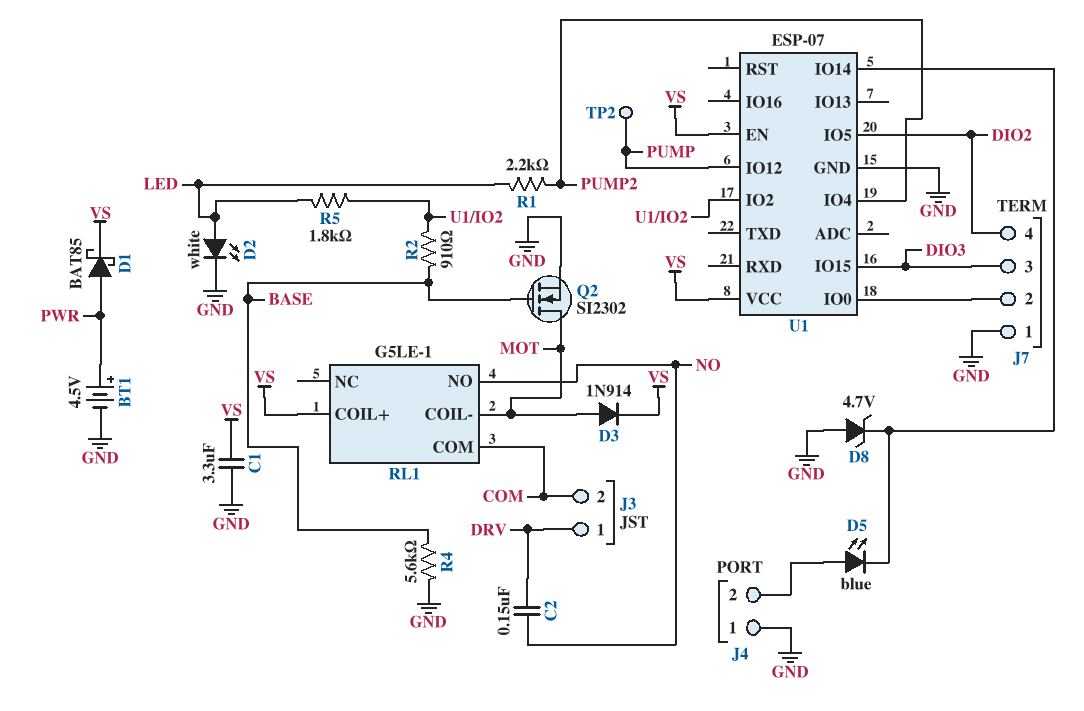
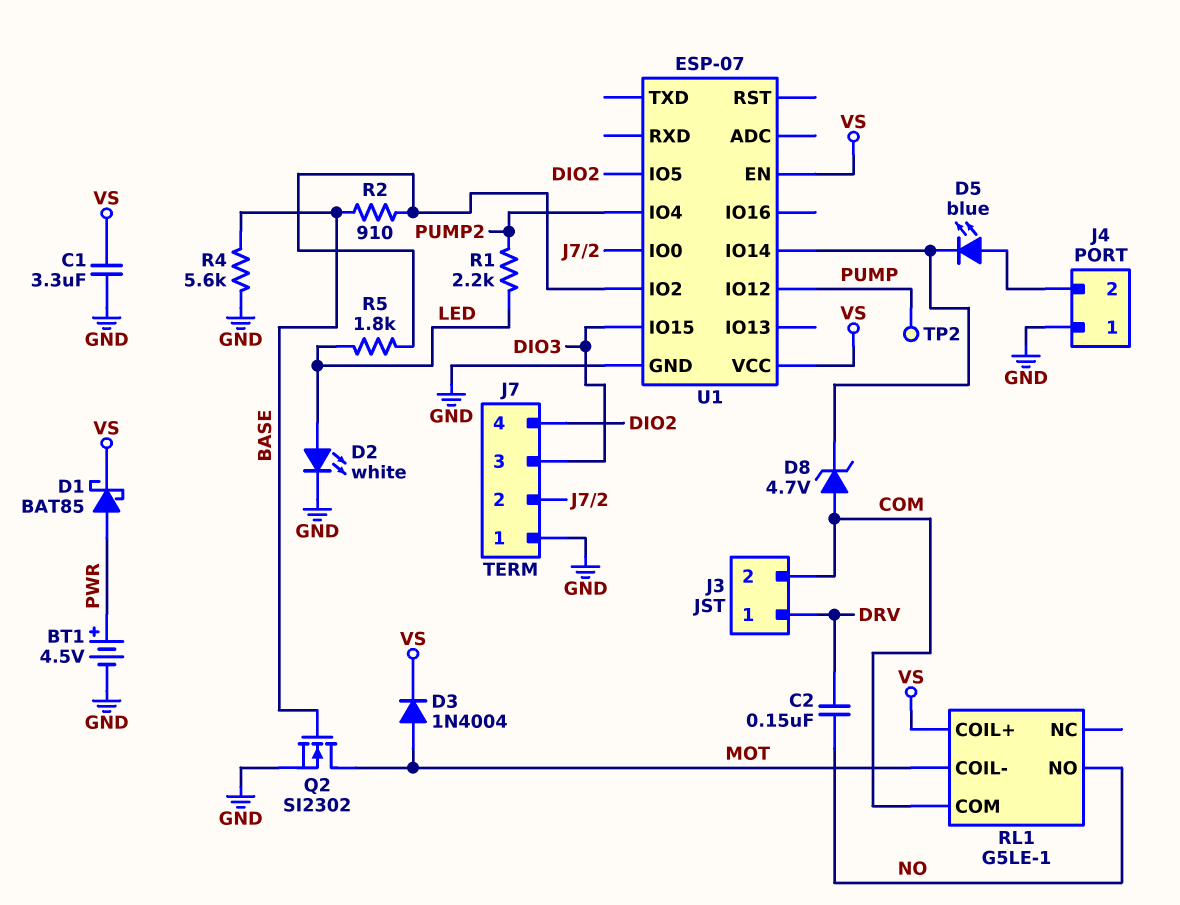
D3: diode 1N914 (A MOT, K VS) -> diode 1N4004 (A MOT, K VS)
D8: zener 4.7V (A GND, K U1/IO14) -> zener 4.7V (A COM, K U1/IO14)

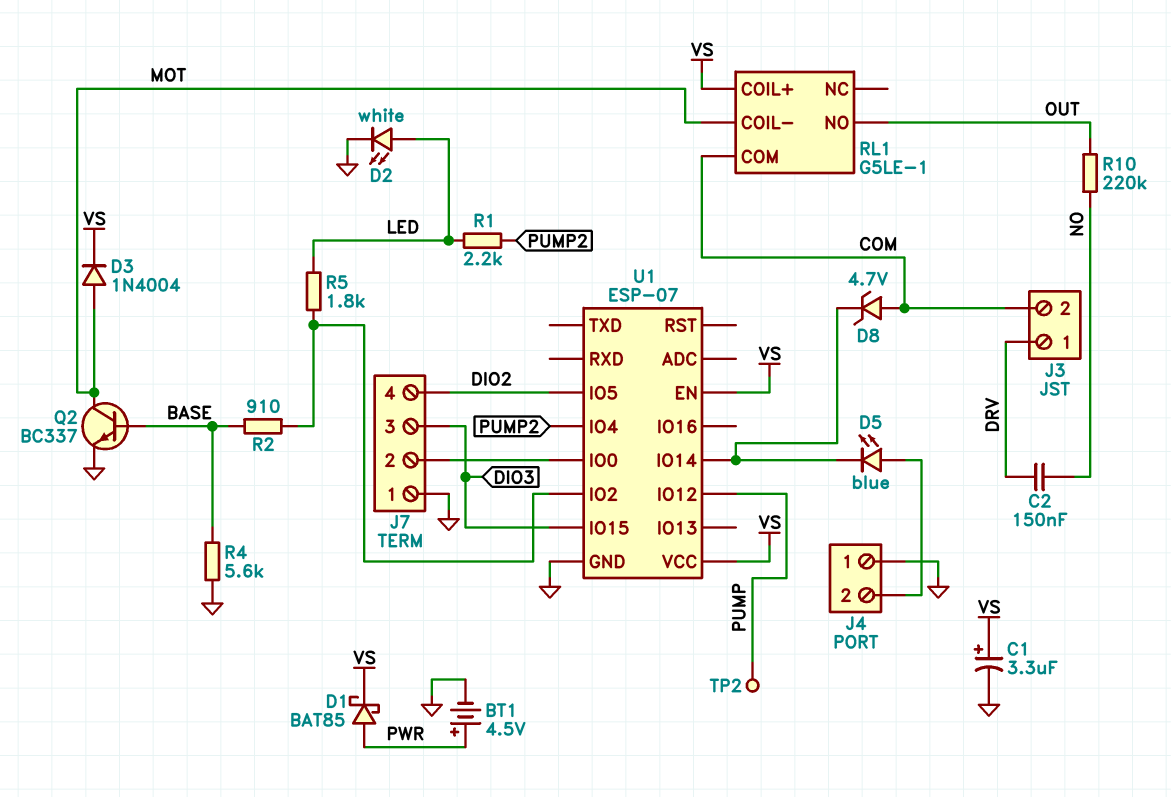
C1: 3.3uF (GND, VS) -> 3.3uF (plus VS, minus GND)
Q2: NMOS SI2302 (G BASE, D MOT, S GND) -> NPN BC337 (B BASE, C MOT, E GND)
R10: none -> 220k (NO, OUT)
RL1 pin NO: NO -> OUT

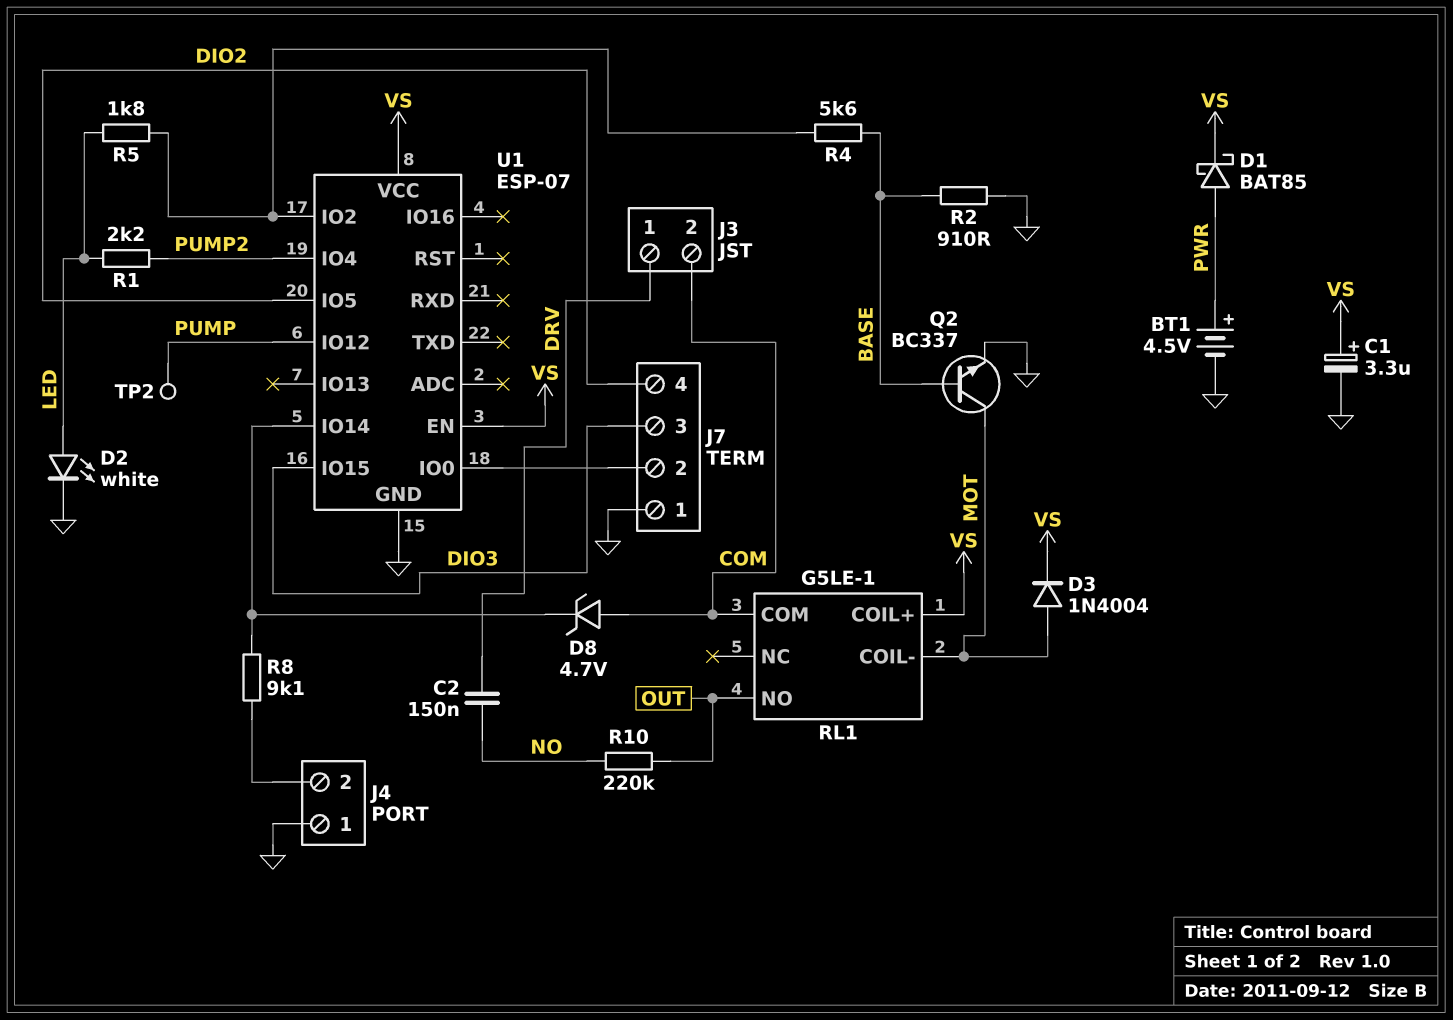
D5: LED blue (A J4/2, K U1/IO14) -> none
R2: 910 (BASE, U1/IO2) -> 910 (BASE, GND)
R4: 5.6k (BASE, GND) -> 5.6k (BASE, U1/IO2)
R8: none -> 9.1k (J4/2, U1/IO14)

